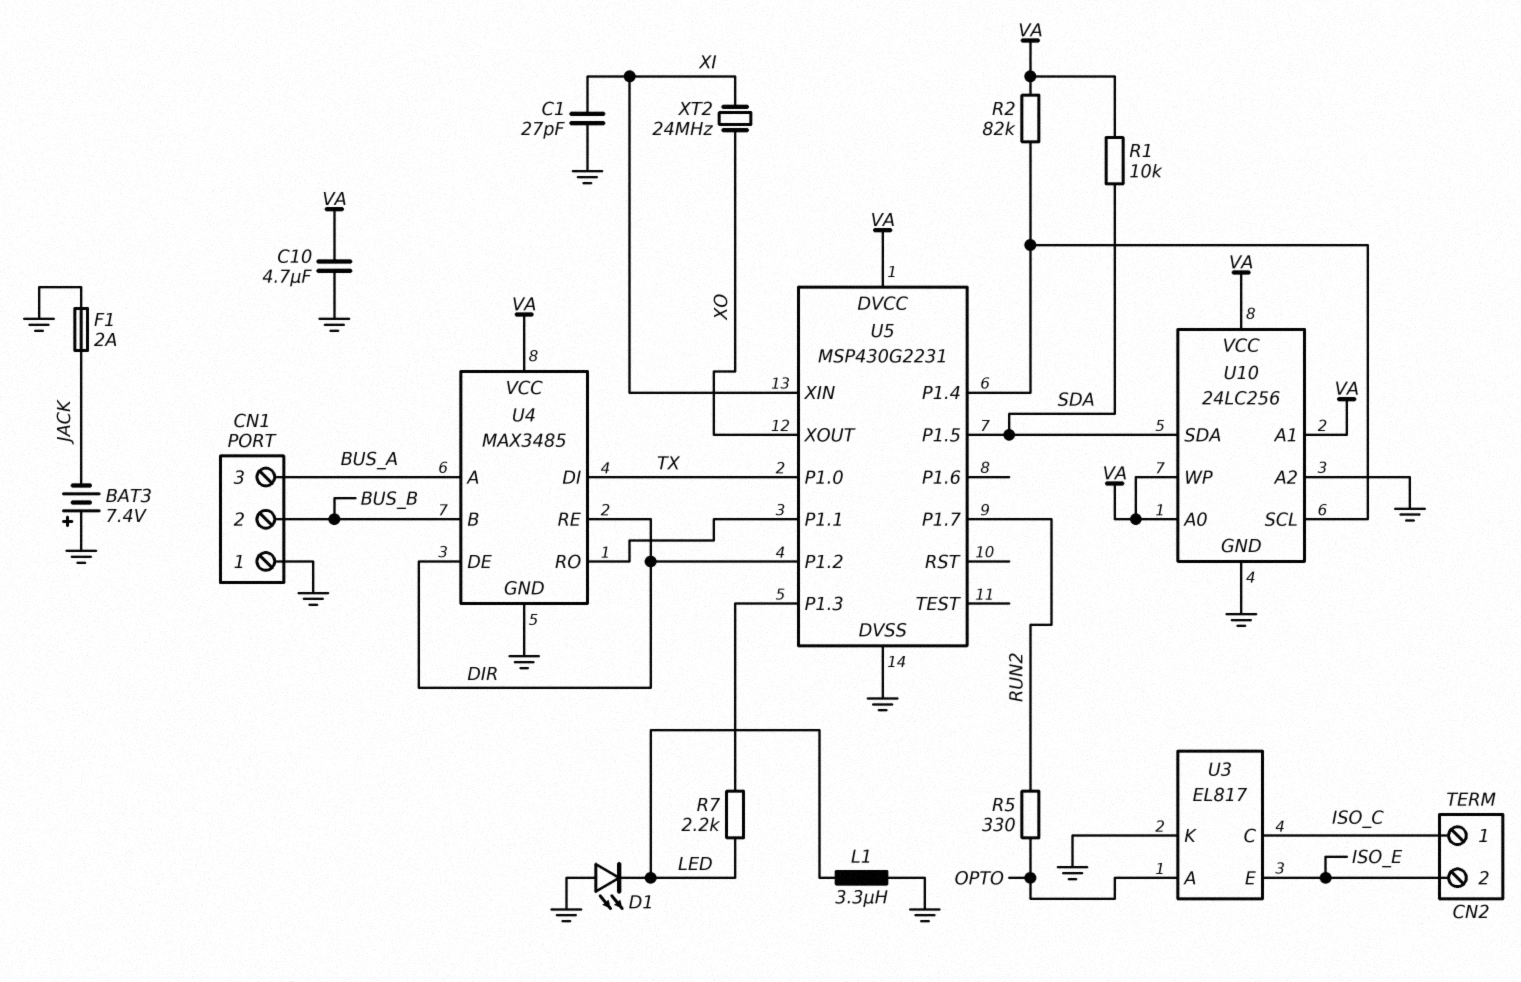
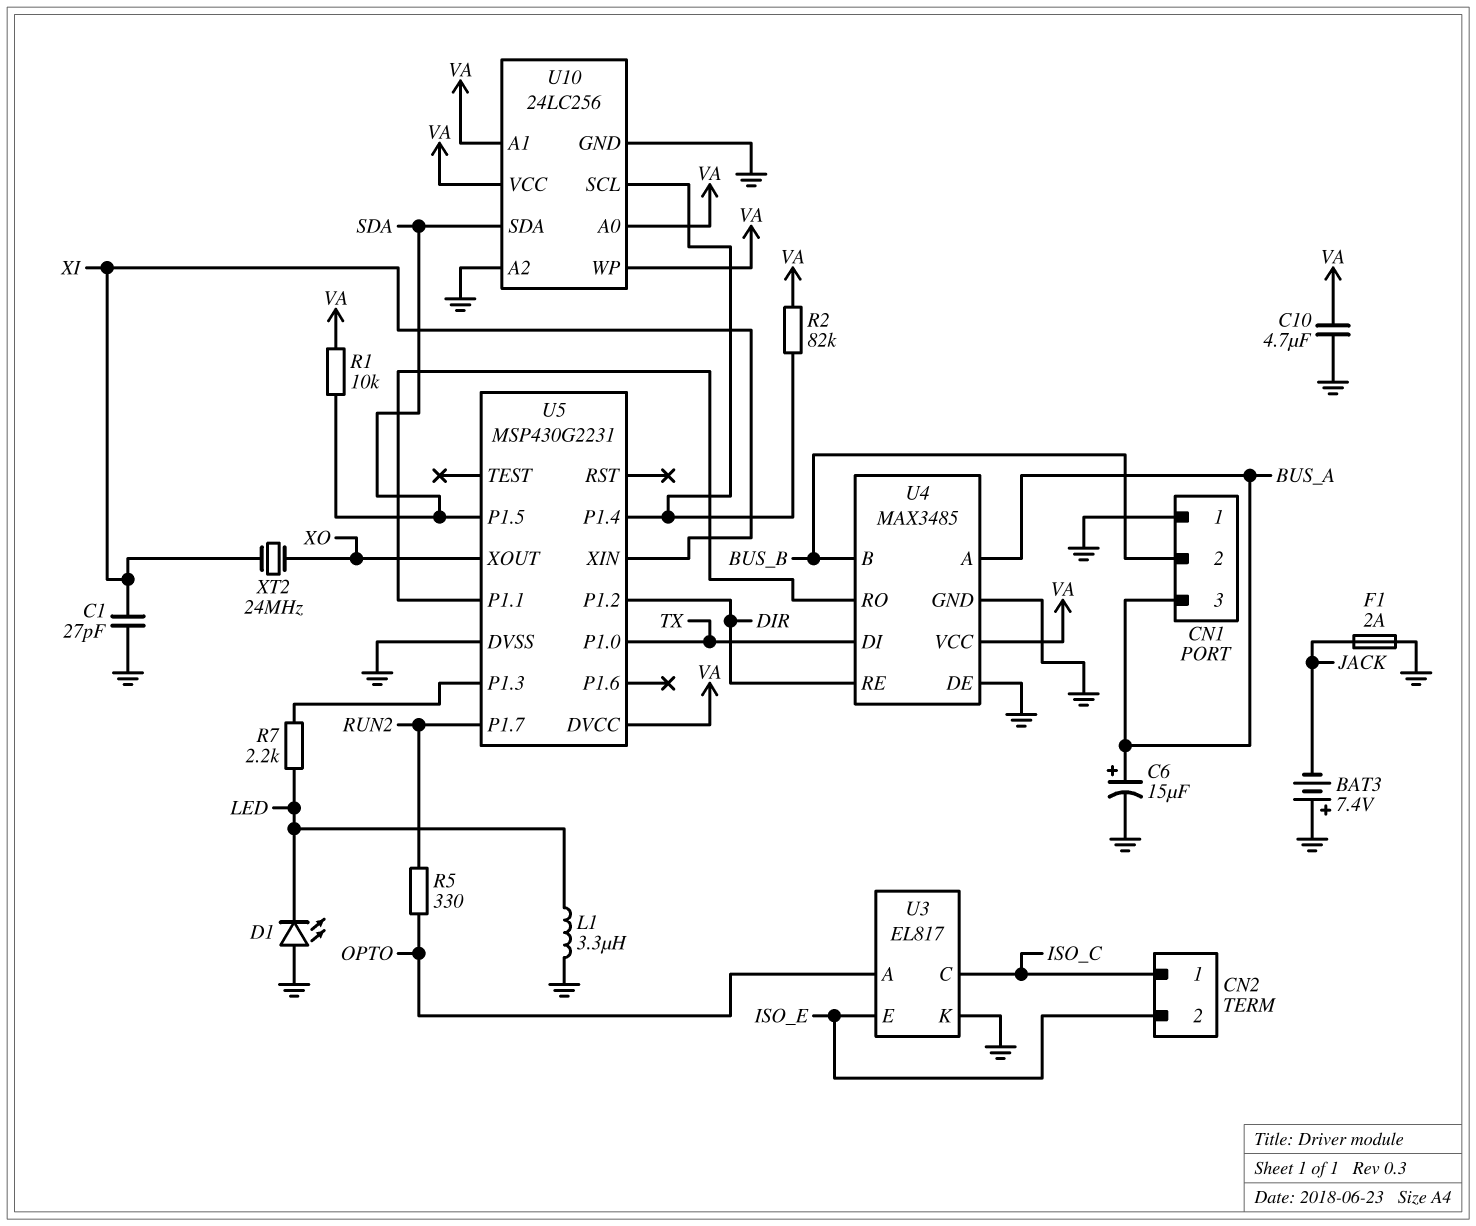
C6: none -> 15uF (plus BUS_A, minus GND)
U4 pin DE: DIR -> GND

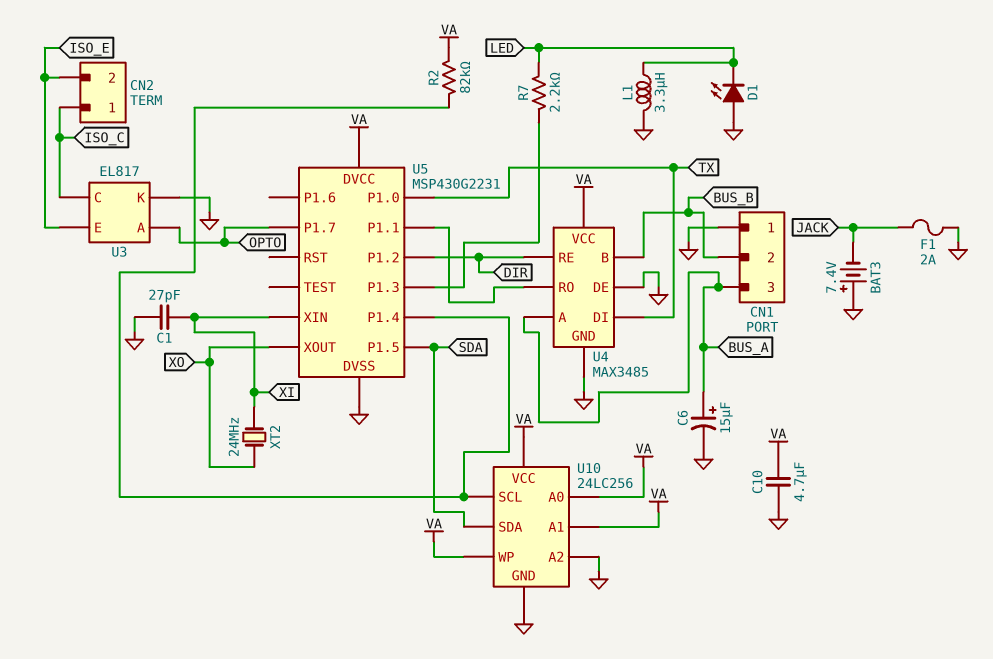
R1: 10k (SDA, VA) -> none
R5: 330 (OPTO, RUN2) -> none
U5 pin P1.7: RUN2 -> OPTO

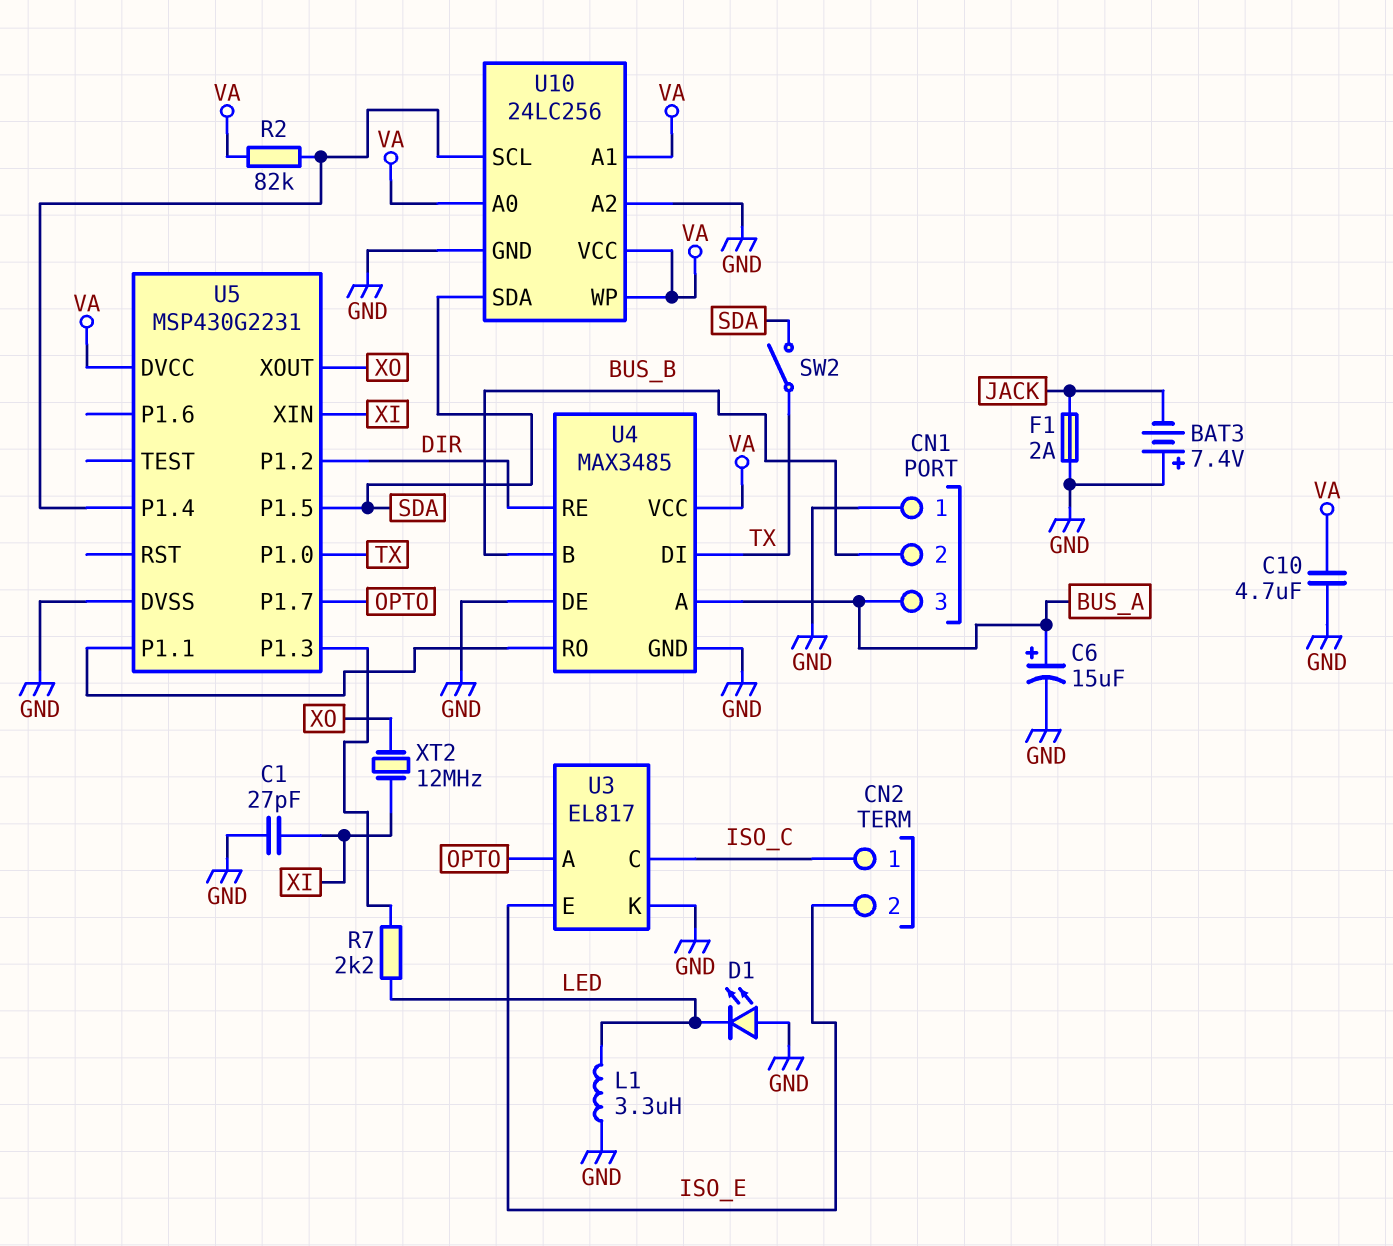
SW2: none -> switch (SDA, TX)
XT2: 24MHz (XI, XO) -> 12MHz (XI, XO)

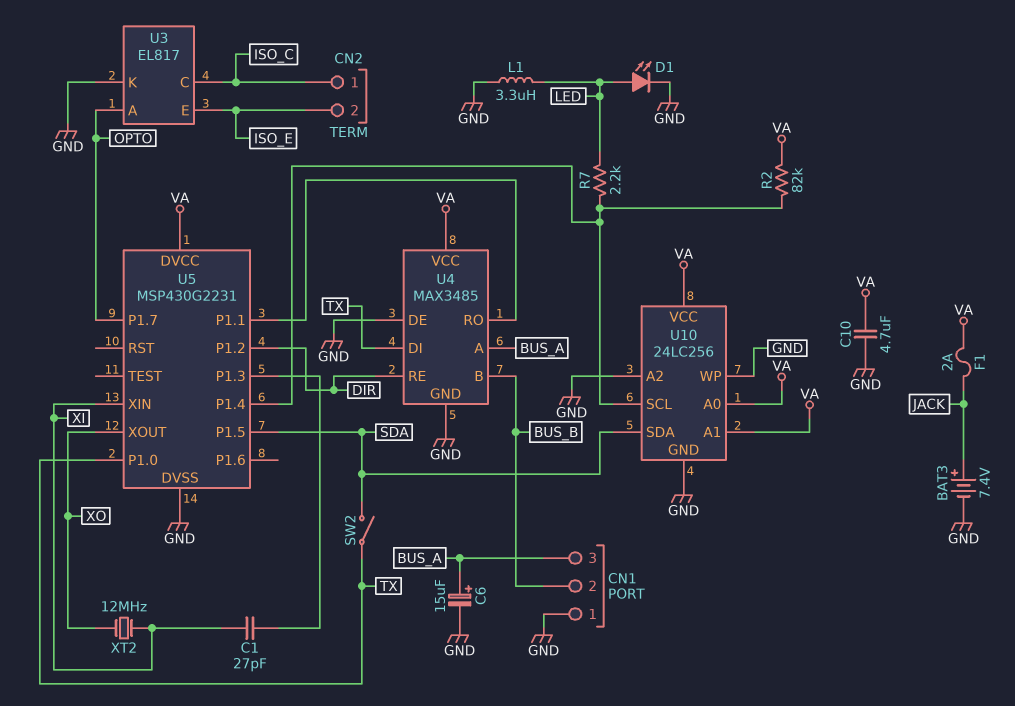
BAT3: 7.4V (plus GND, minus JACK) -> 7.4V (plus JACK, minus GND)
C1: 27pF (GND, XI) -> 27pF (U5/P1.3, XI)
D1: LED (A GND, K LED) -> LED (A LED, K GND)
F1: 2A (GND, JACK) -> 2A (JACK, VA)
R7: 2.2k (LED, U5/P1.3) -> 2.2k (LED, U5/P1.4)
U10 pin WP: VA -> GND

